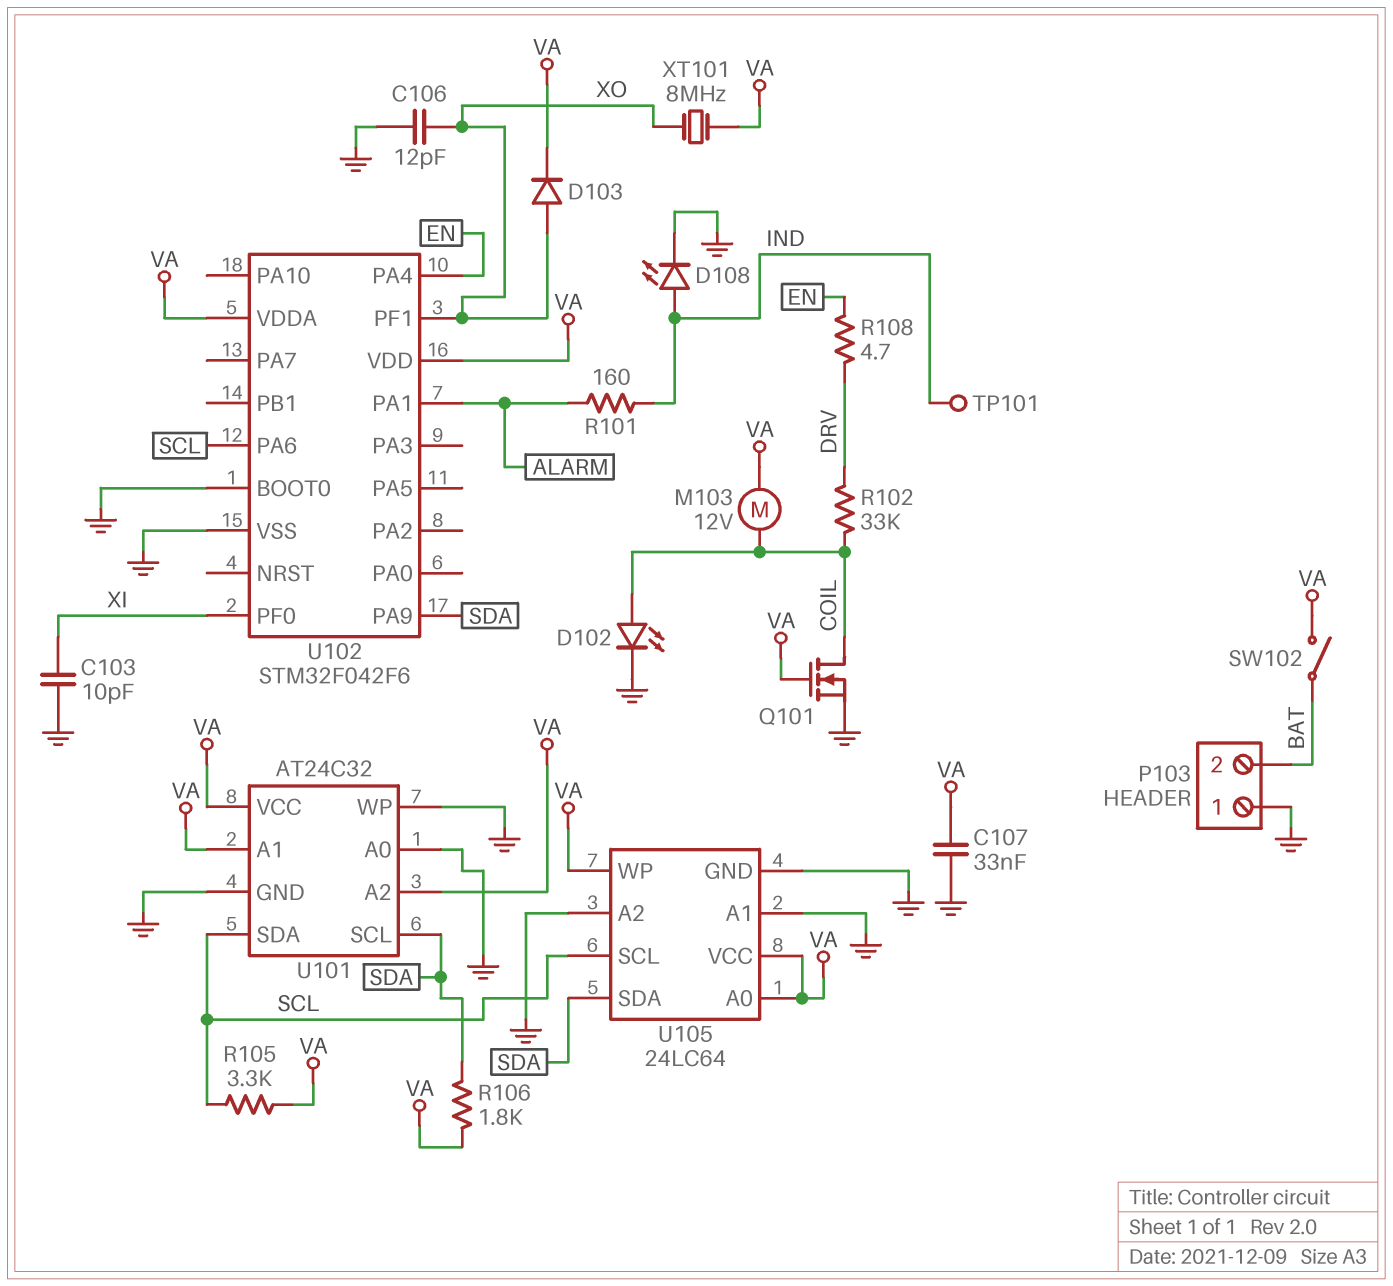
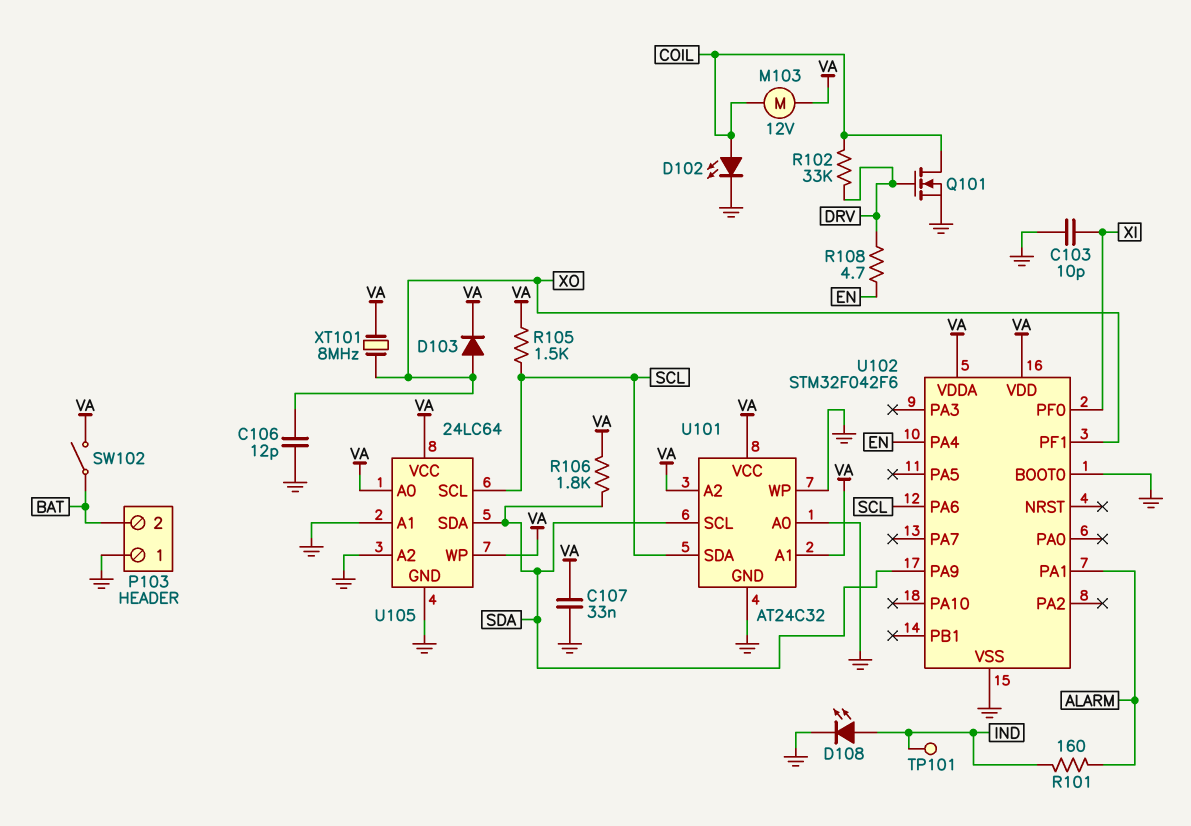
Q101: NMOS (G VA, D COIL, S GND) -> NMOS (G DRV, D COIL, S GND)
R105: 3.3k (SCL, VA) -> 1.5k (SCL, VA)

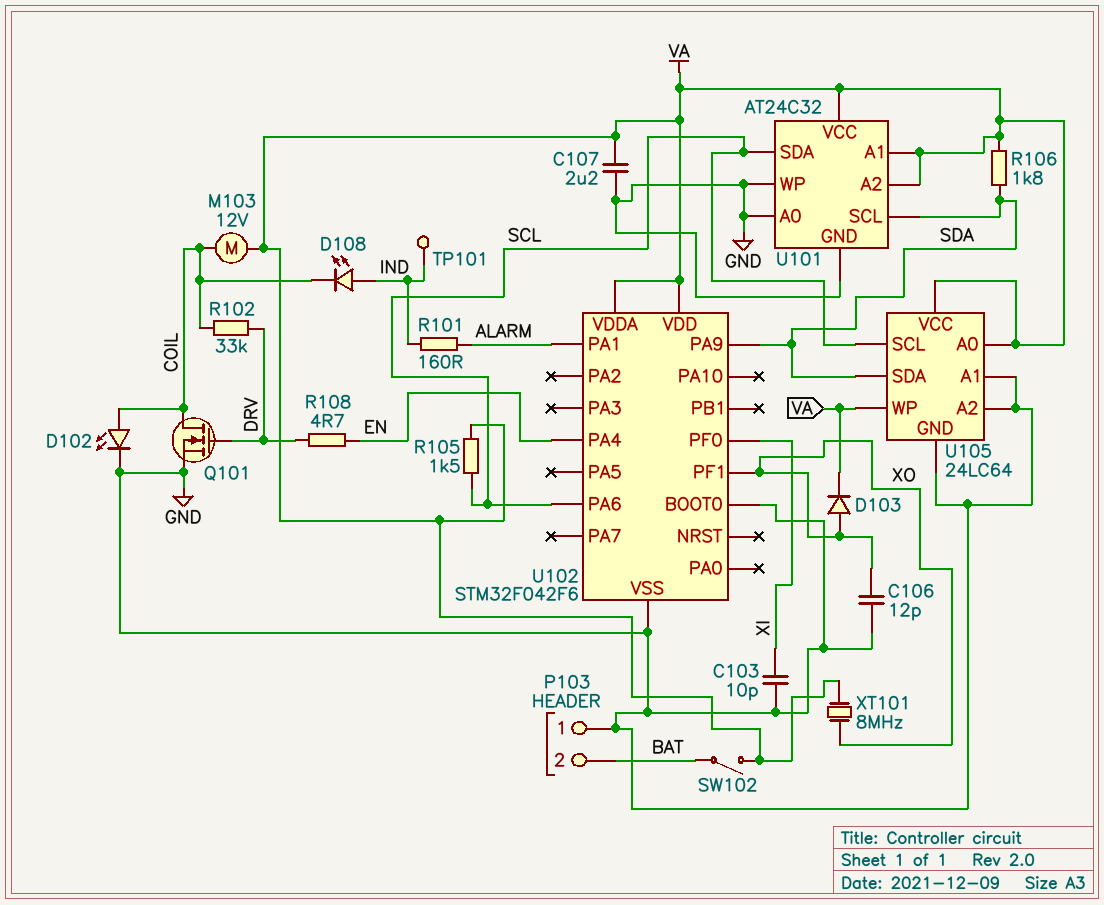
C107: 33nF (GND, VA) -> 2.2uF (GND, VA)
D108: LED (A IND, K GND) -> LED (A IND, K COIL)

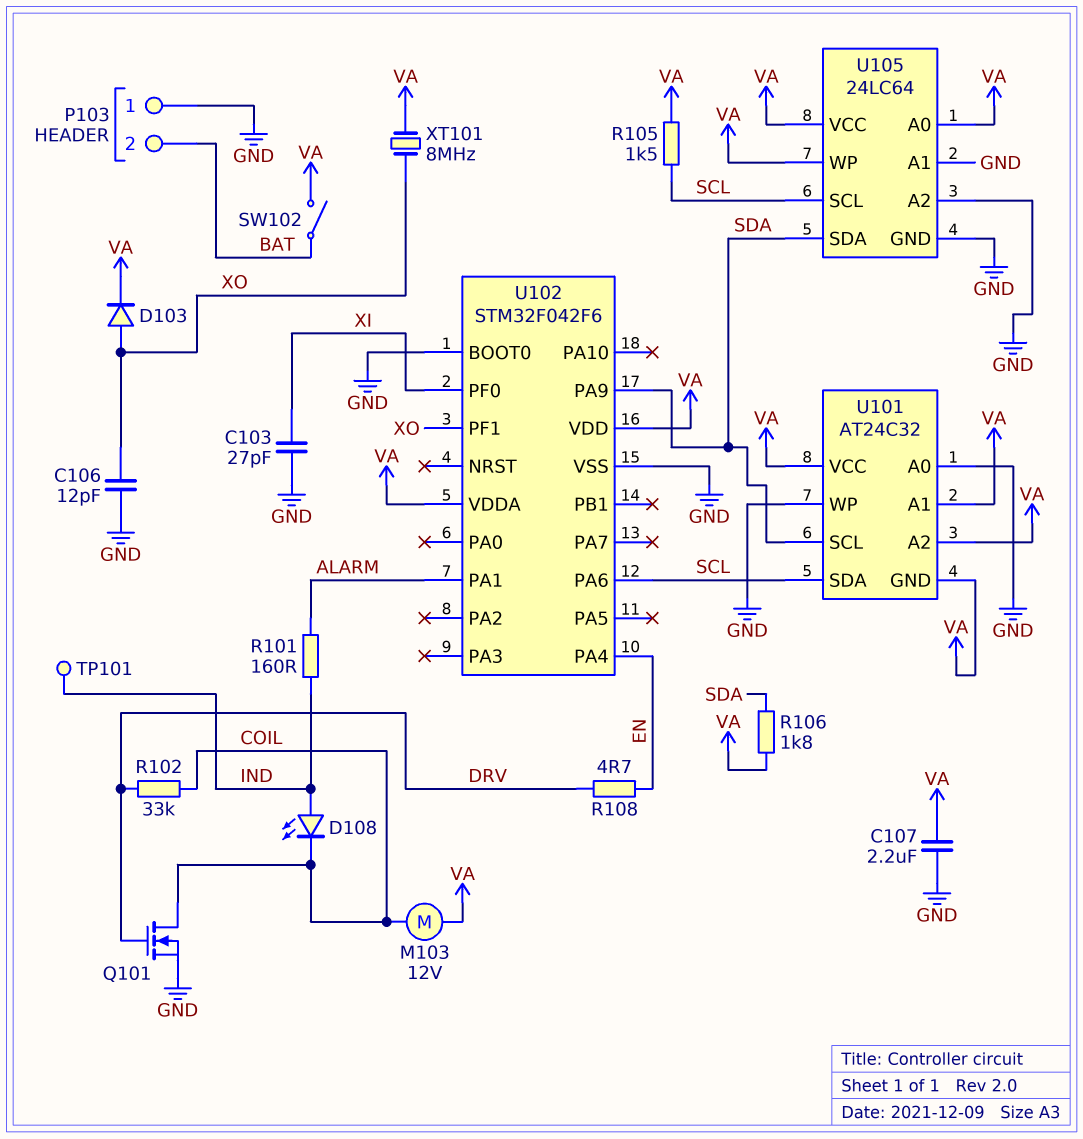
C103: 10pF (GND, XI) -> 27pF (GND, XI)
D102: LED (A COIL, K GND) -> none
U101 pin GND: GND -> VA

